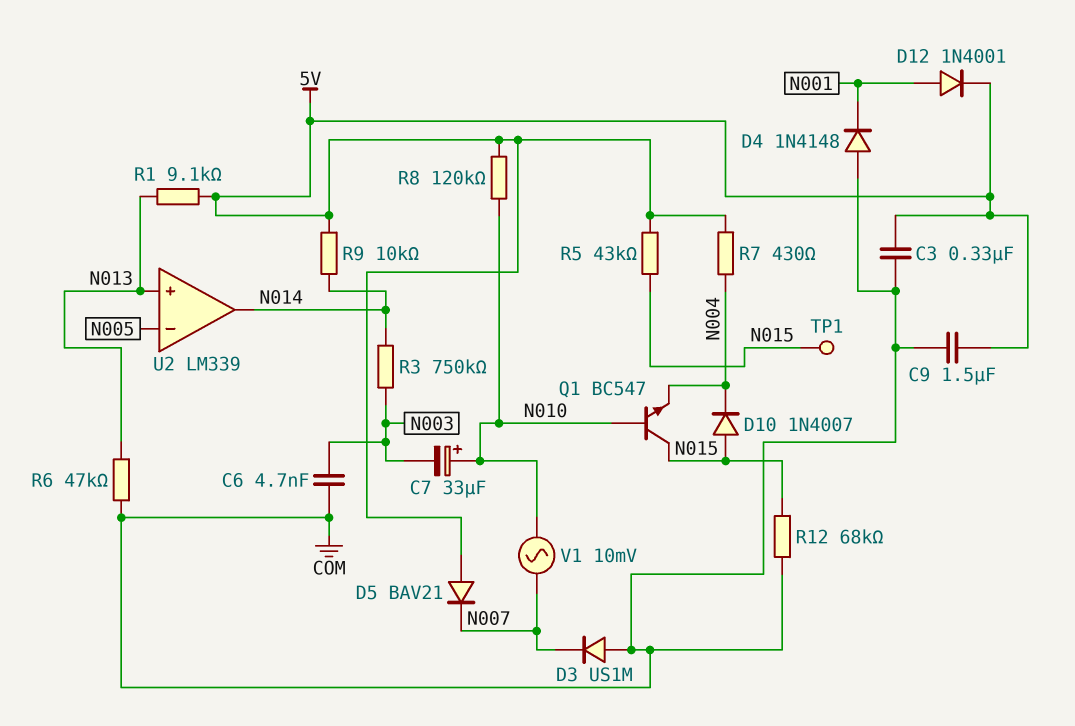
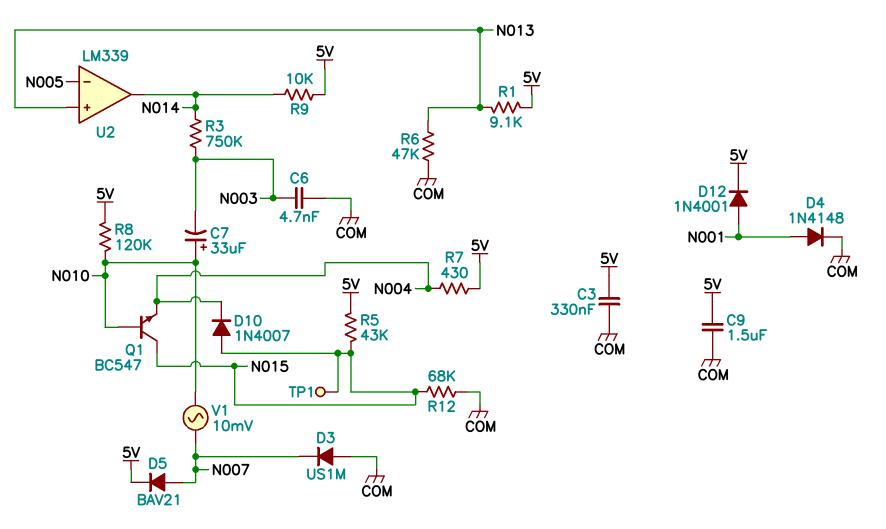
D4: diode 1N4148 (A COM, K N001) -> diode 1N4148 (A N001, K COM)
D5: diode BAV21 (A 5V, K N007) -> diode BAV21 (A N007, K 5V)

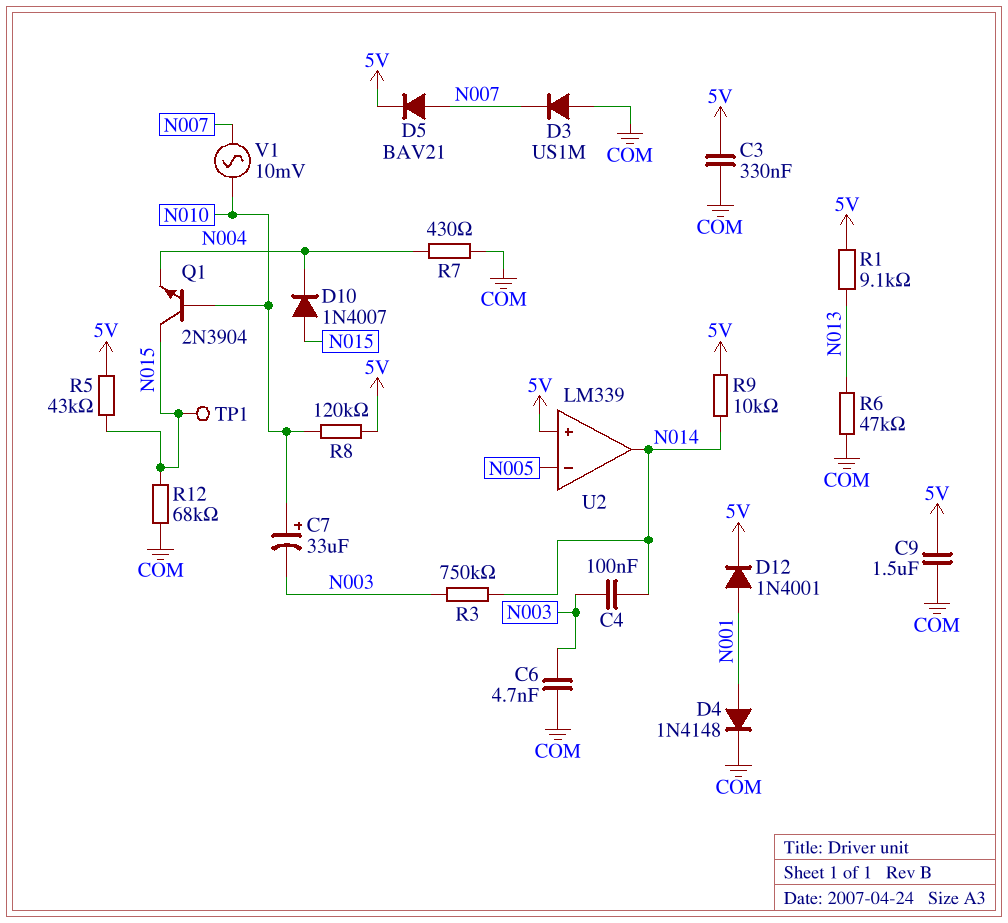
C4: none -> 100nF (N003, N014)
Q1: NPN BC547 (B N010, C N015, E N004) -> NPN 2N3904 (B N010, C N015, E N004)
R7: 430 (5V, N004) -> 430 (COM, N004)
U2 pin in+: N013 -> 5V

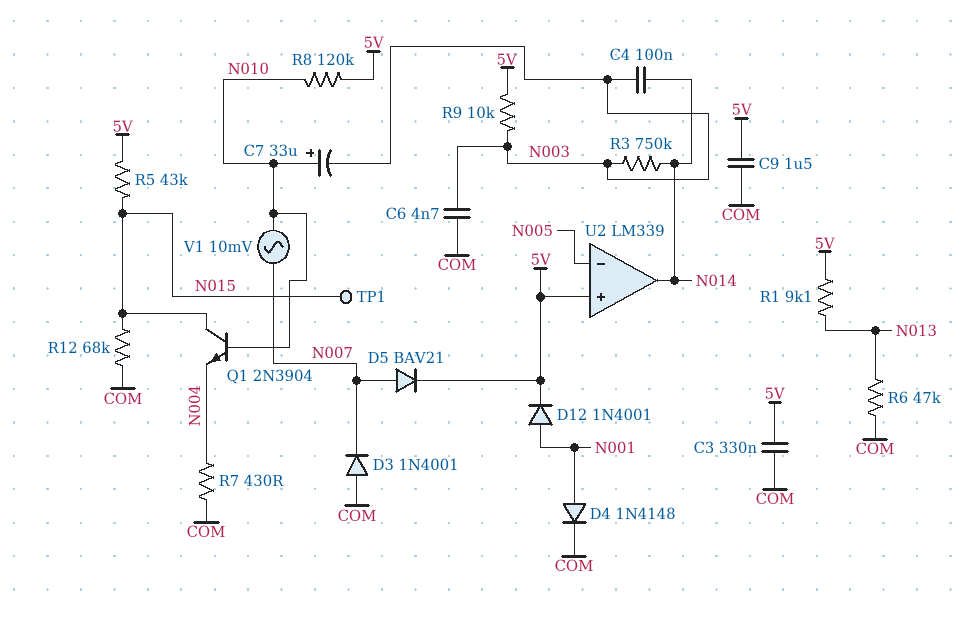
D3: diode US1M (A COM, K N007) -> diode 1N4001 (A COM, K N007)
D10: diode 1N4007 (A N015, K N004) -> none
R9: 10k (5V, N014) -> 10k (5V, N003)

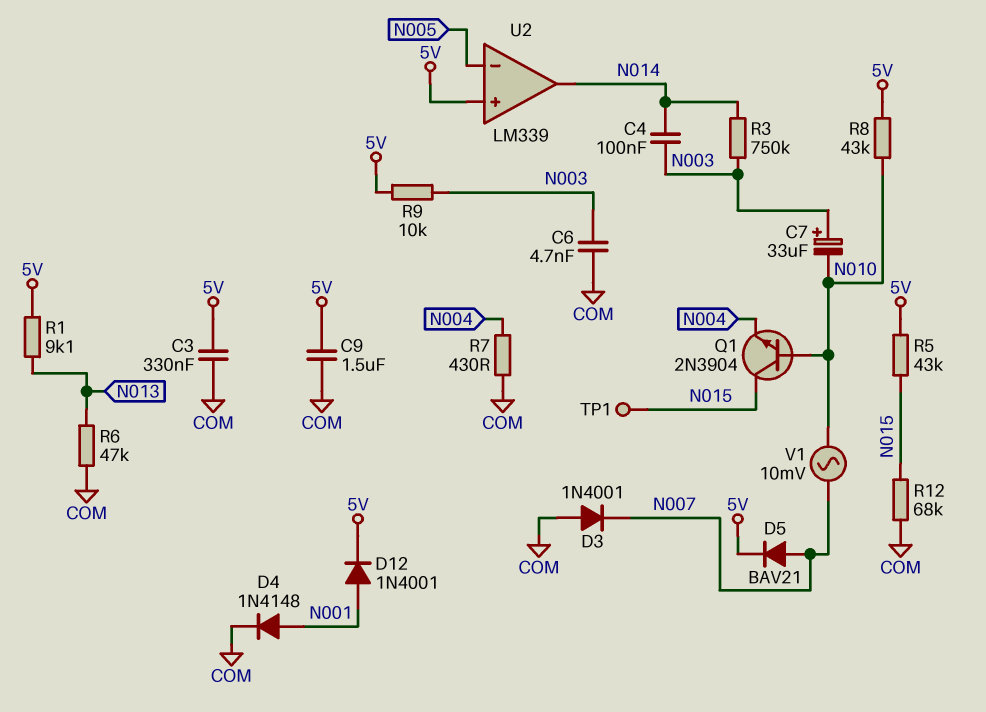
C7: 33uF (plus N010, minus N003) -> 33uF (plus N003, minus N010)
R8: 120k (5V, N010) -> 43k (5V, N010)

